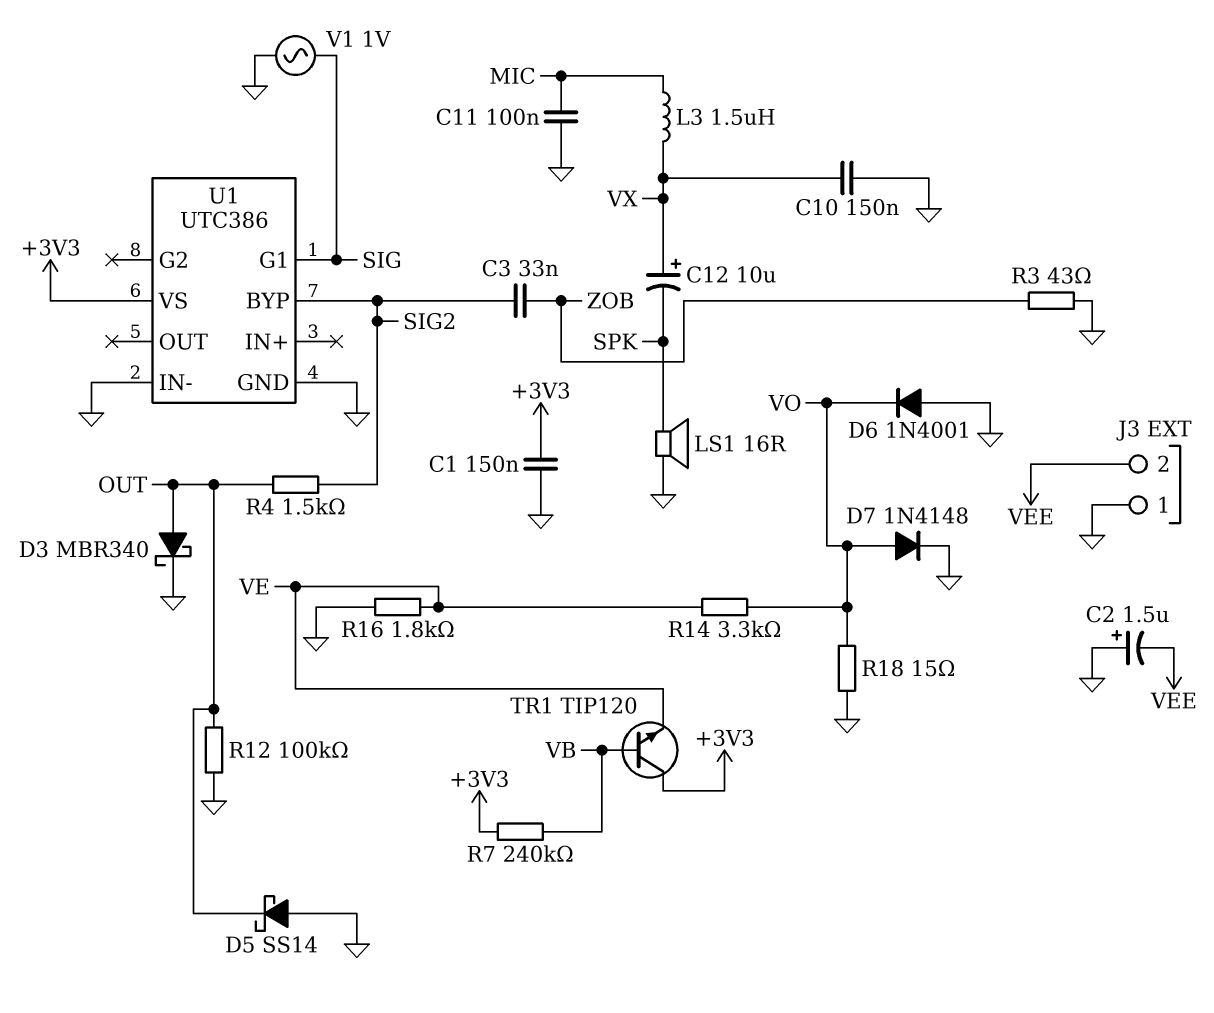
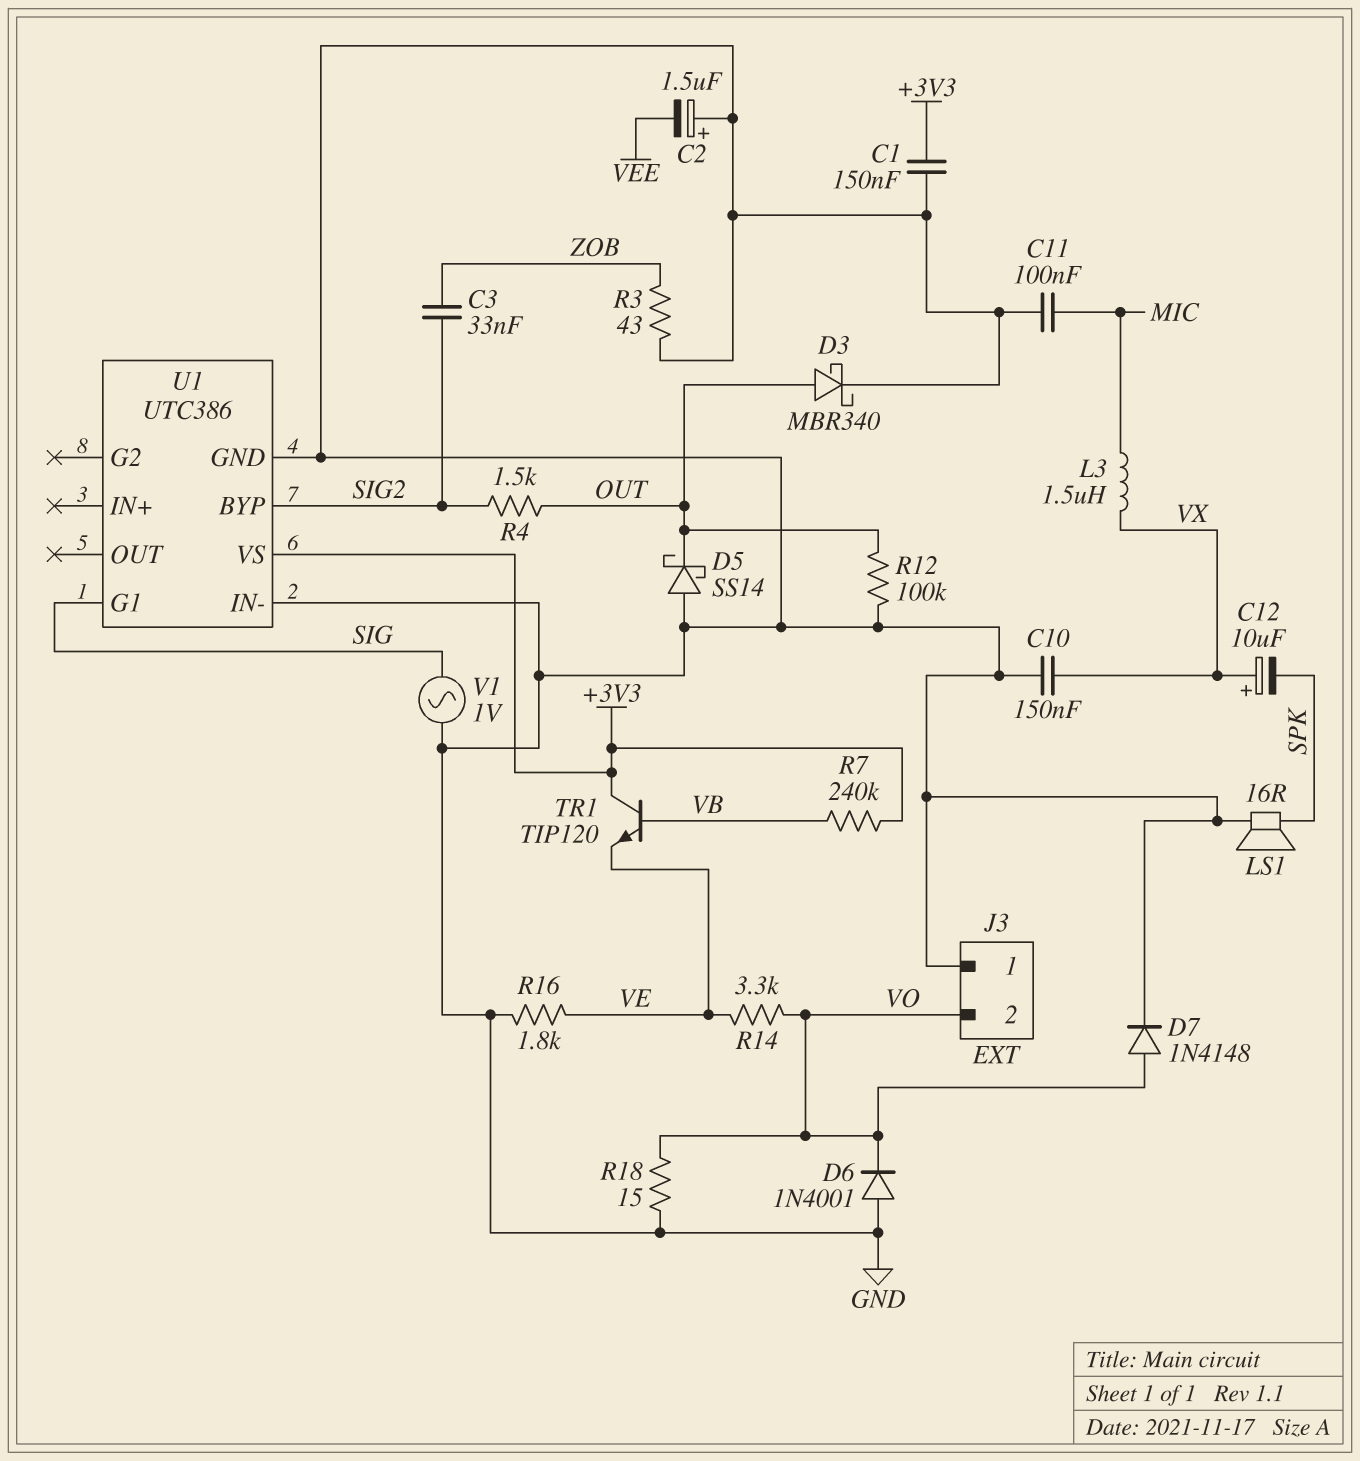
J3 pin 2: VEE -> VO

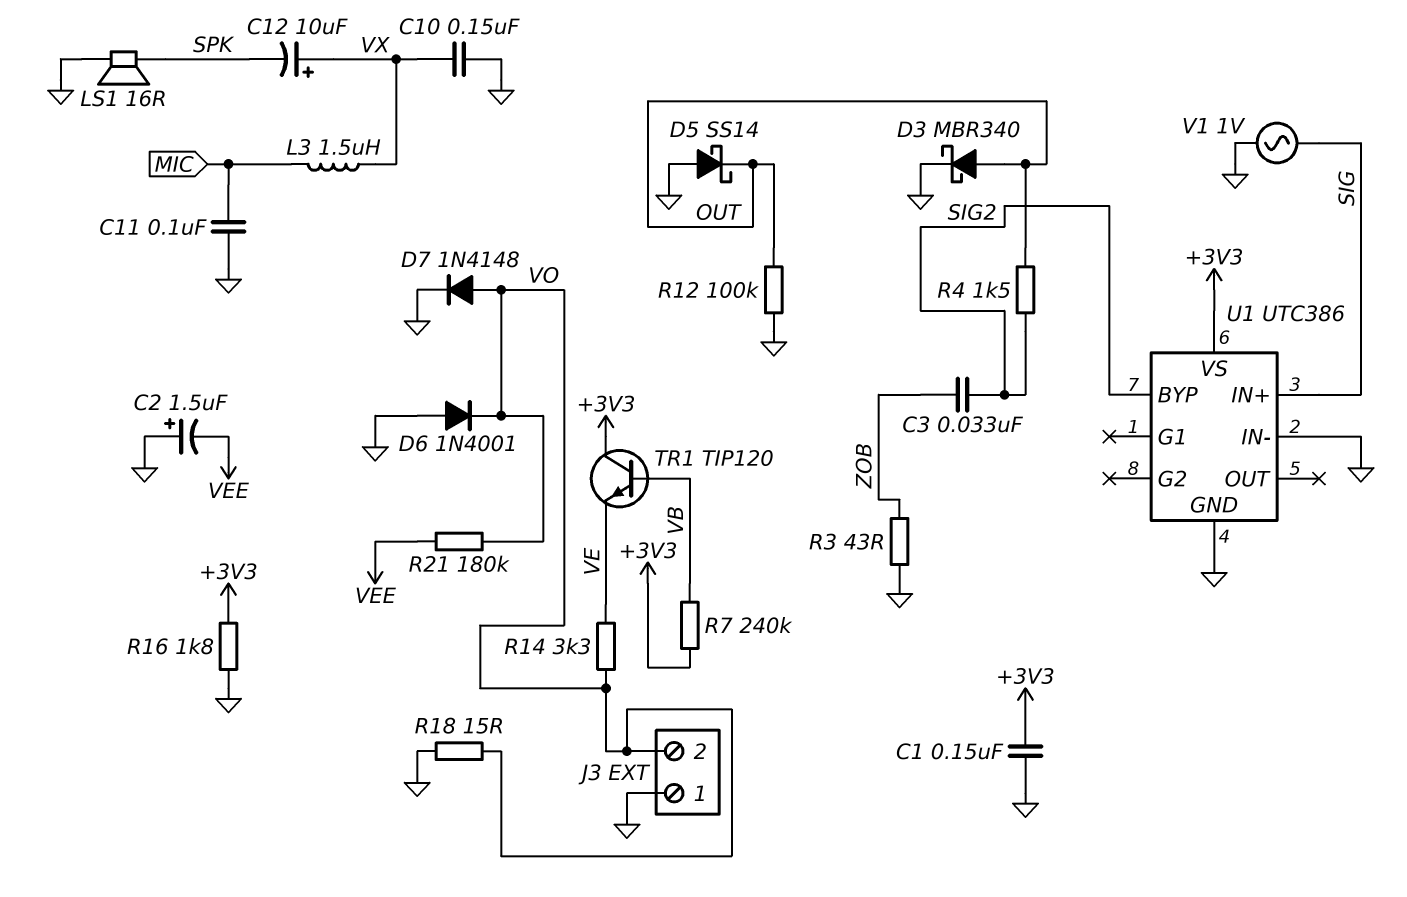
R16: 1.8k (GND, VE) -> 1.8k (+3V3, GND)
R21: none -> 180k (VEE, VO)
U1 pin G1: SIG -> none
U1 pin IN+: none -> SIG

